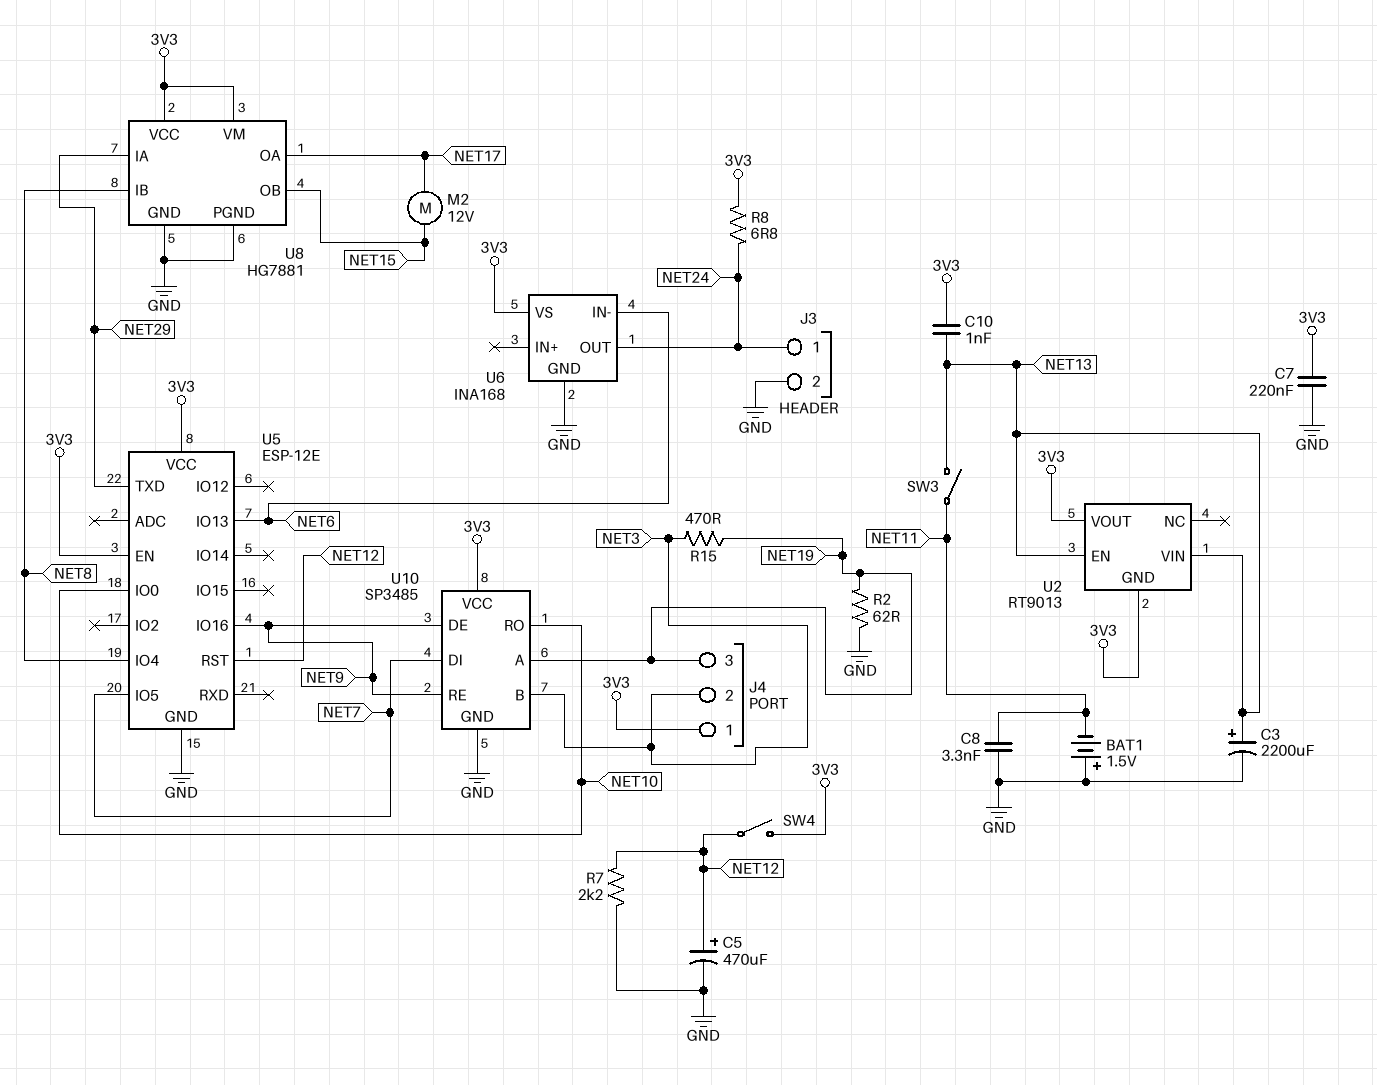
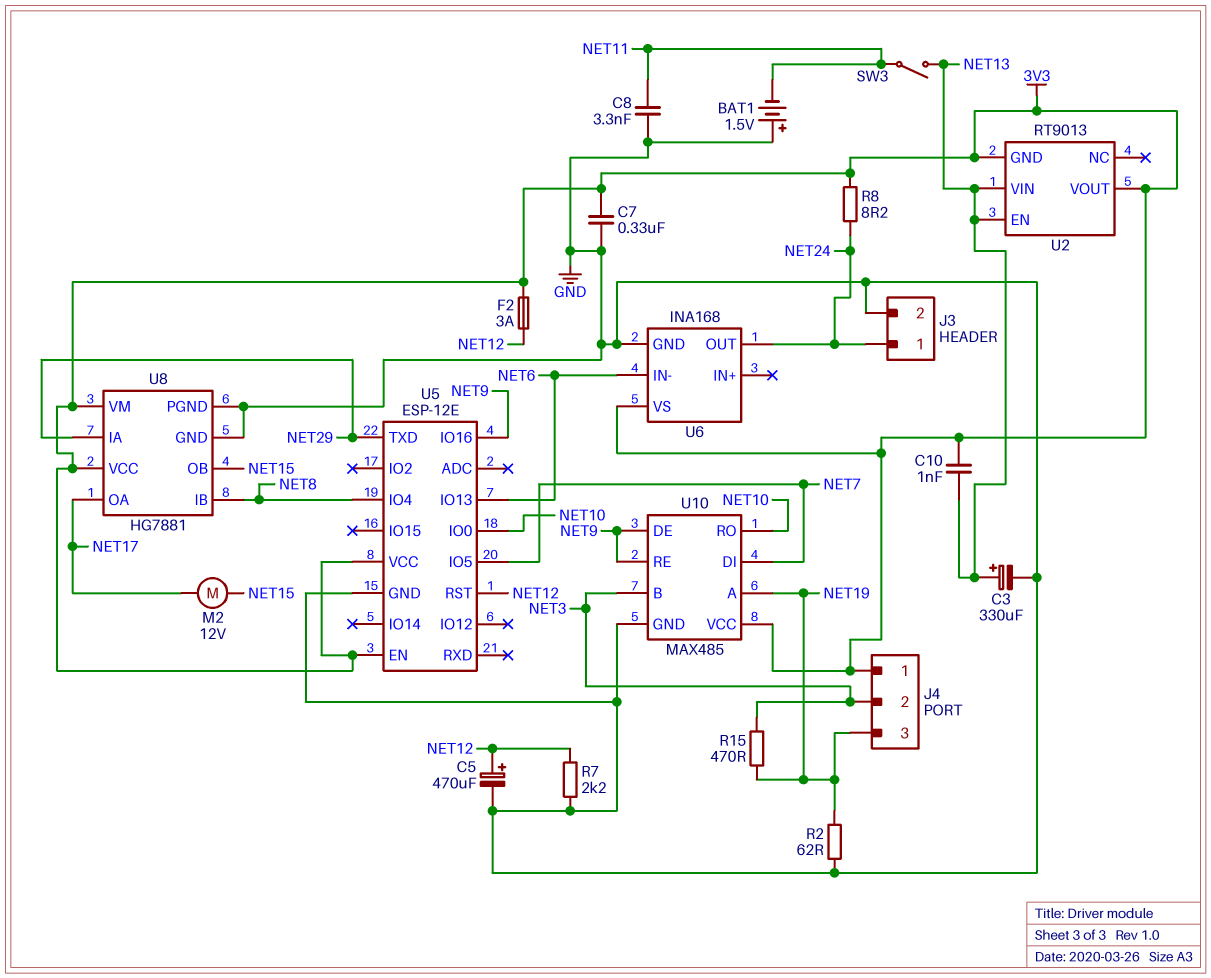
C3: 2200uF (plus NET13, minus GND) -> 330uF (plus NET13, minus GND)
C7: 220nF (3V3, GND) -> 330nF (3V3, GND)
F2: none -> 3A (3V3, NET12)
R8: 6.8 (3V3, NET24) -> 8.2 (3V3, NET24)
SW4: switch (3V3, NET12) -> none
U10: SP3485 -> MAX485

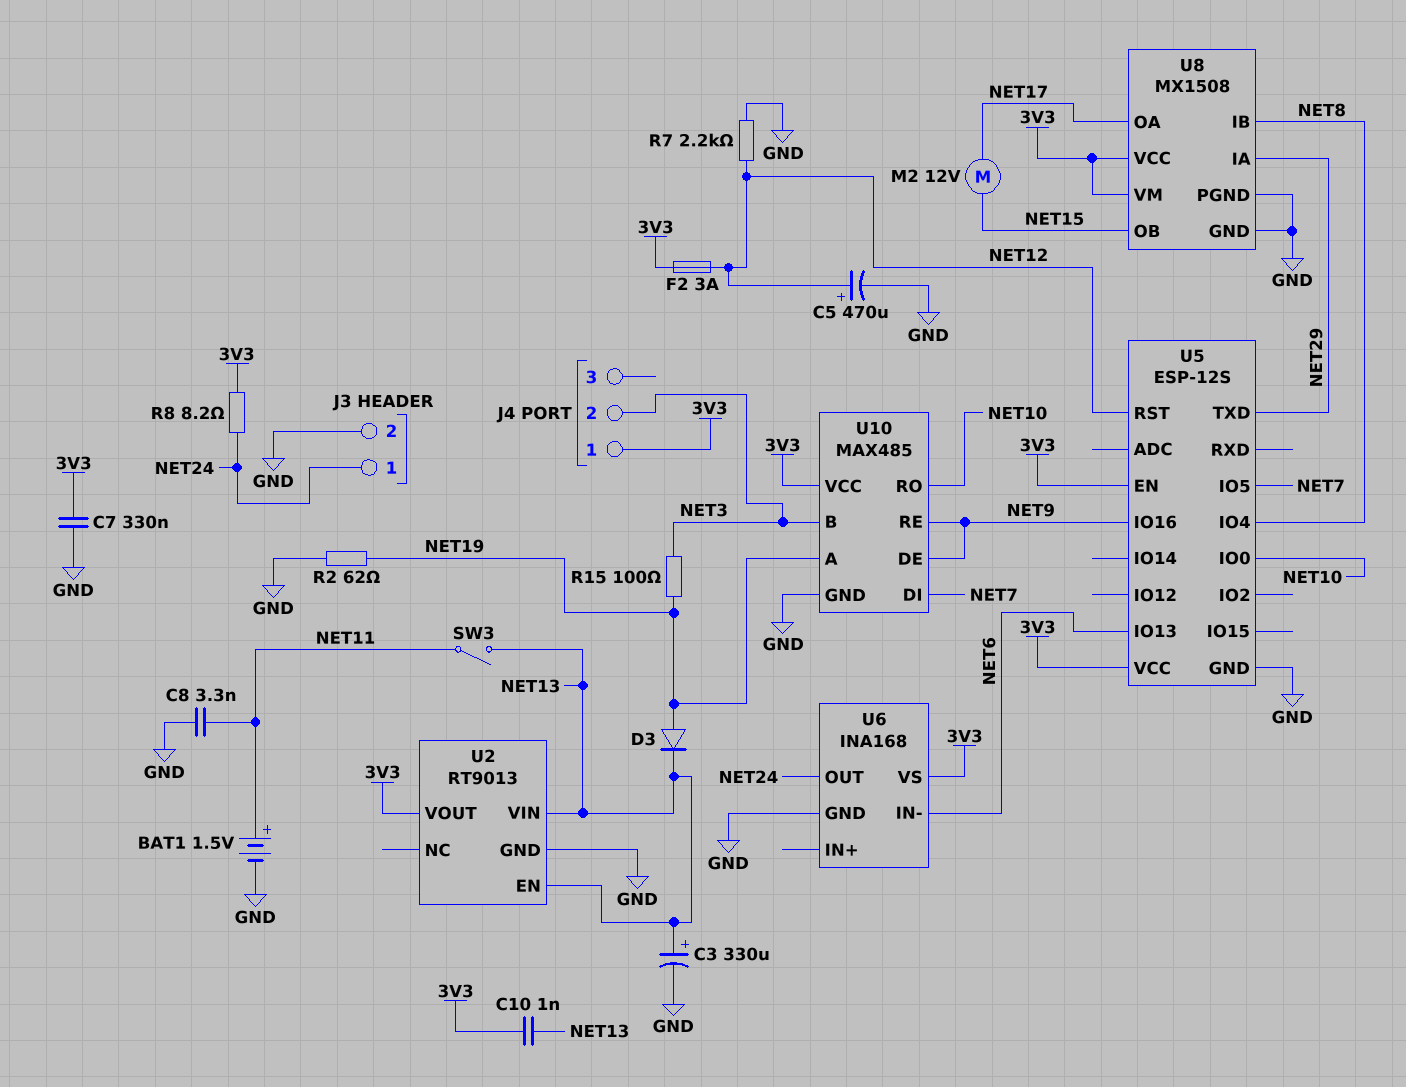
BAT1: 1.5V (plus GND, minus NET11) -> 1.5V (plus NET11, minus GND)
D3: none -> diode (A NET19, K NET13)
J4 pin 3: NET19 -> none
R15: 470 (NET3, NET19) -> 100 (NET3, NET19)
U2 pin GND: 3V3 -> GND
U5: ESP-12E -> ESP-12S
U8: HG7881 -> MX1508

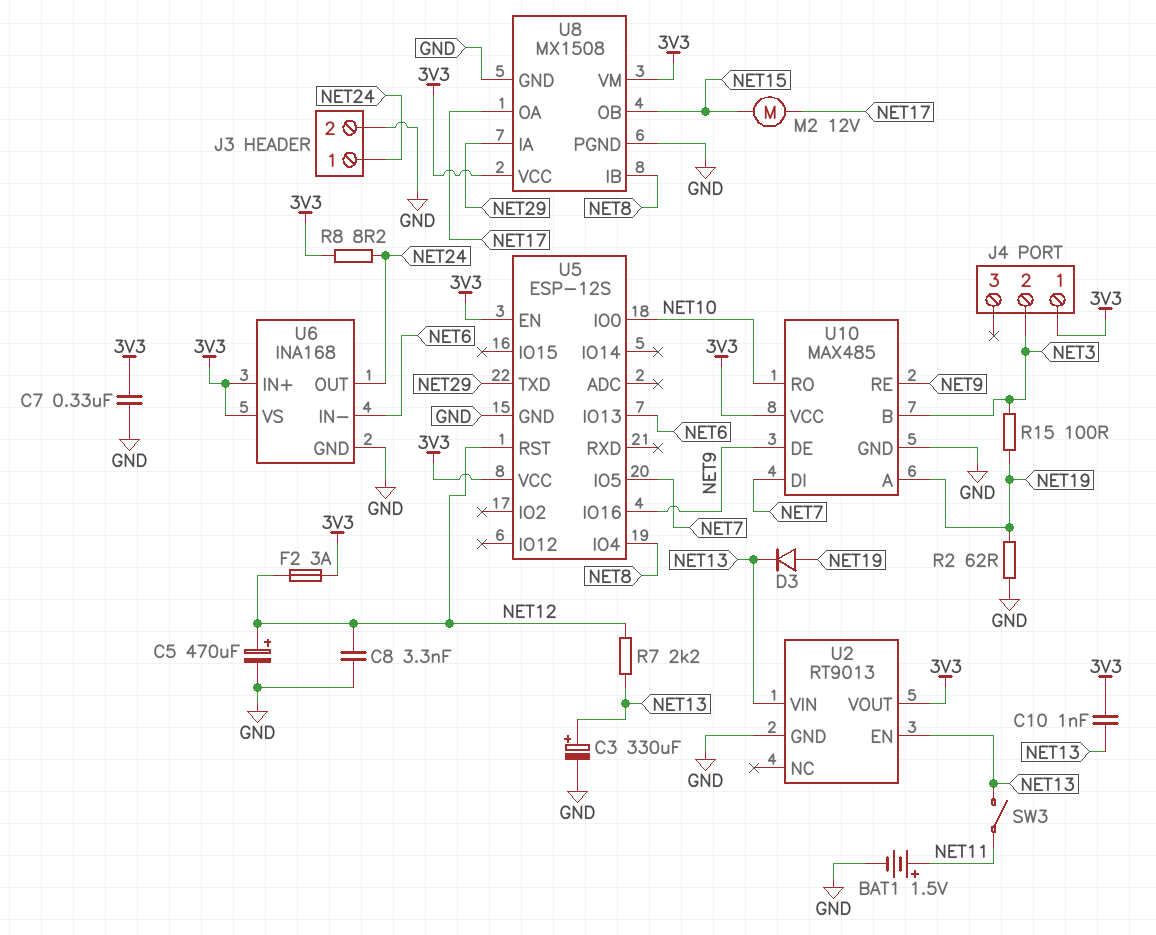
C8: 3.3nF (GND, NET11) -> 3.3nF (GND, NET12)
R7: 2.2k (GND, NET12) -> 2.2k (NET12, NET13)
U6 pin IN+: none -> 3V3

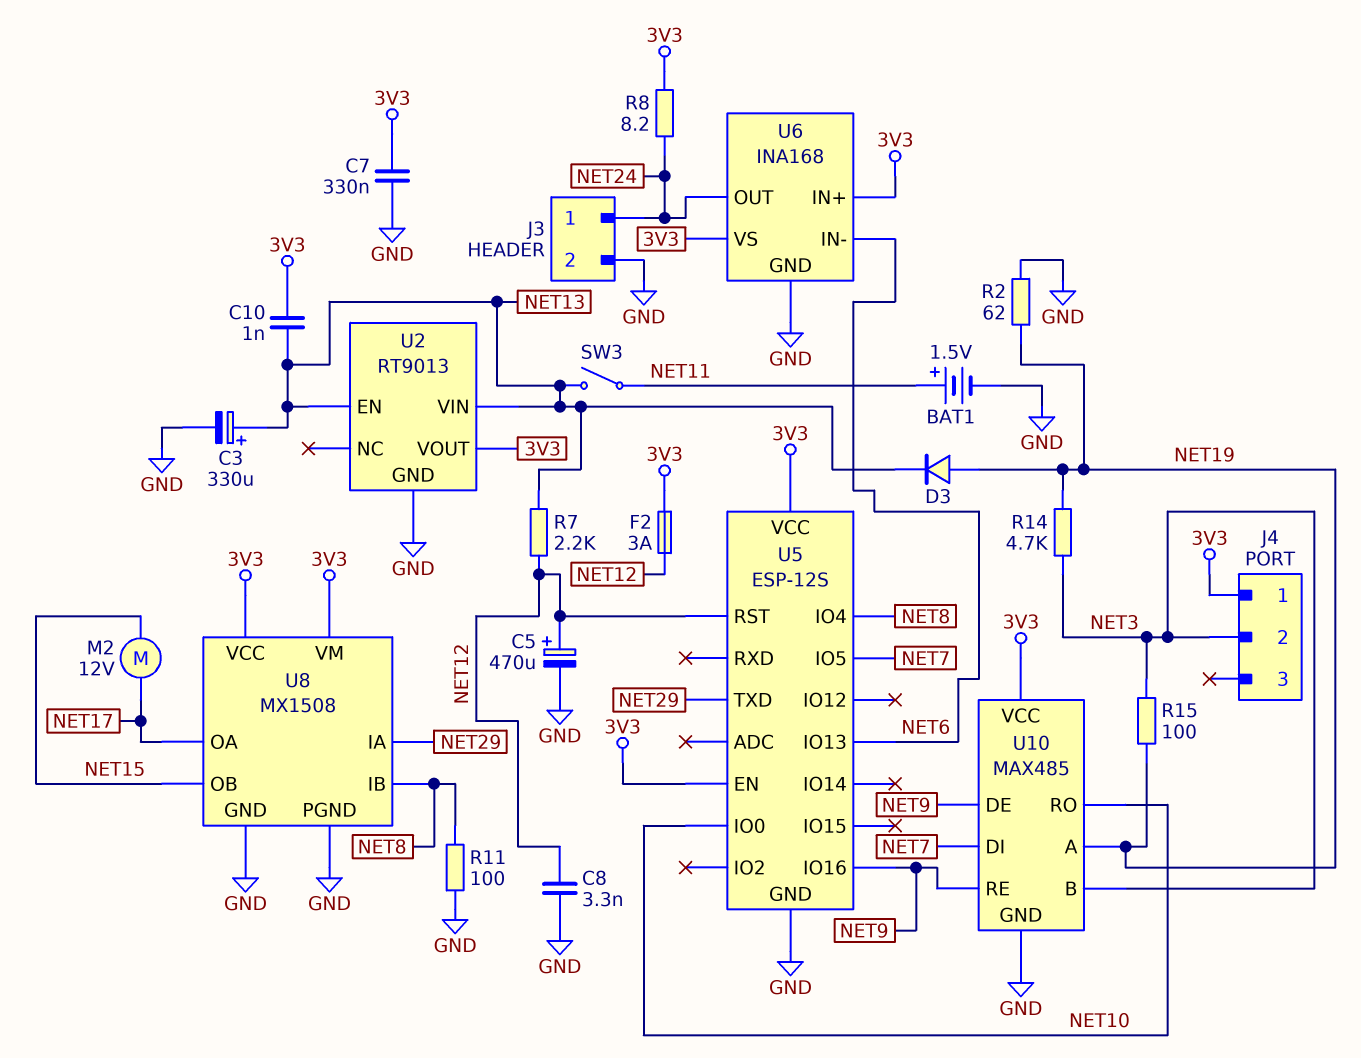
R11: none -> 100 (GND, NET8)
R14: none -> 4.7k (NET3, NET19)

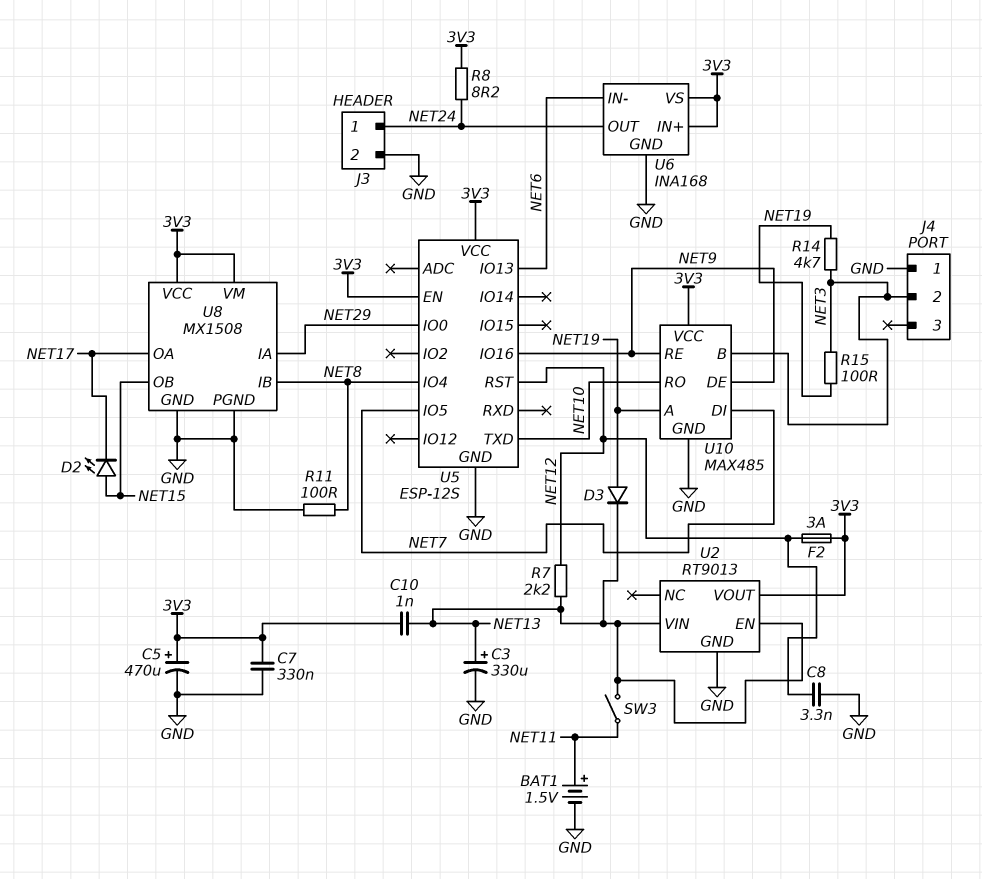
C5: 470uF (plus NET12, minus GND) -> 470uF (plus 3V3, minus GND)
D2: none -> LED (A NET15, K NET17)
J4 pin 1: 3V3 -> GND
M2: motor 12V (NET15, NET17) -> none
R2: 62 (GND, NET19) -> none
U5 pin IO0: NET10 -> NET29
U5 pin TXD: NET29 -> NET10

